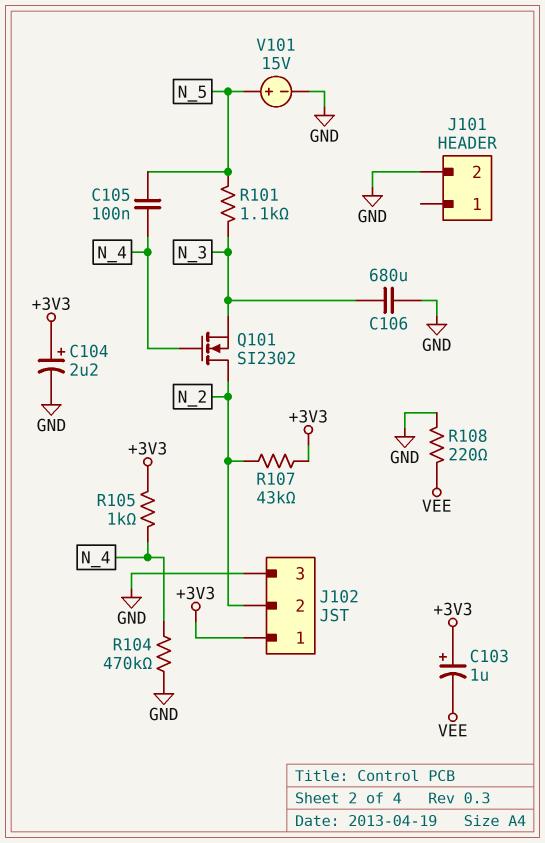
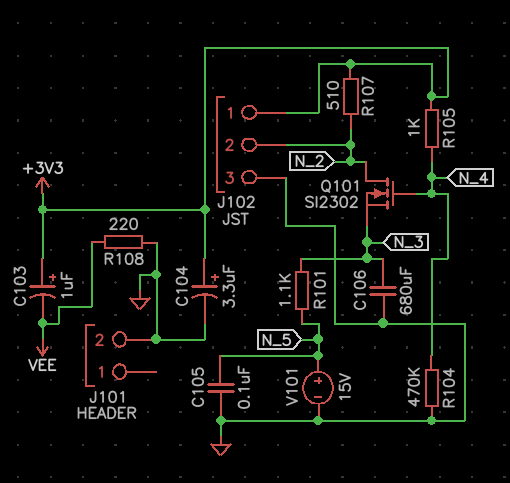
C104: 2.2uF (plus +3V3, minus GND) -> 3.3uF (plus +3V3, minus GND)
C105: 100nF (N_4, N_5) -> 100nF (GND, N_5)
R107: 43k (+3V3, N_2) -> 510 (+3V3, N_2)

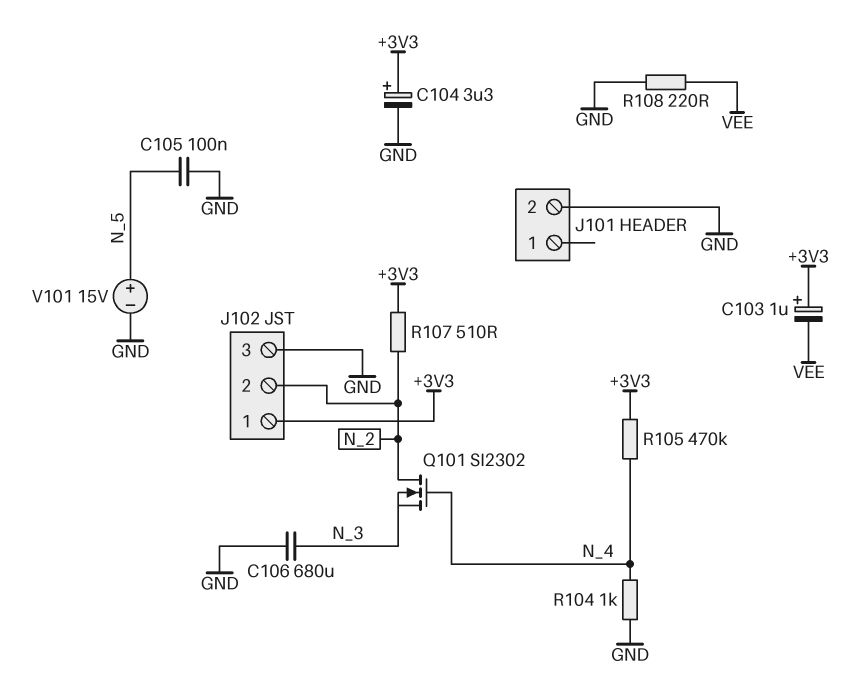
R101: 1.1k (N_3, N_5) -> none
R104: 470k (GND, N_4) -> 1k (GND, N_4)
R105: 1k (+3V3, N_4) -> 470k (+3V3, N_4)

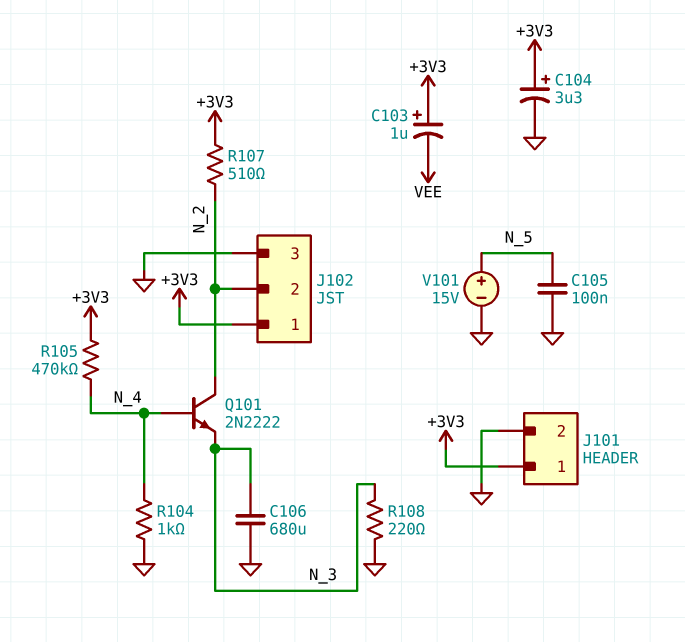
J101 pin 1: none -> +3V3
Q101: NMOS SI2302 (G N_4, D N_2, S N_3) -> NPN 2N2222 (B N_4, C N_2, E N_3)
R108: 220 (GND, VEE) -> 220 (GND, N_3)

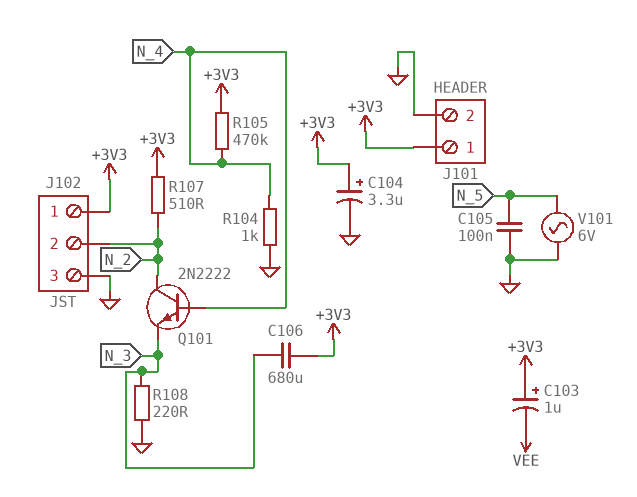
C106: 680uF (GND, N_3) -> 680uF (+3V3, N_3)
V101: 15V (plus N_5, minus GND) -> AC 6V (GND, N_5)

